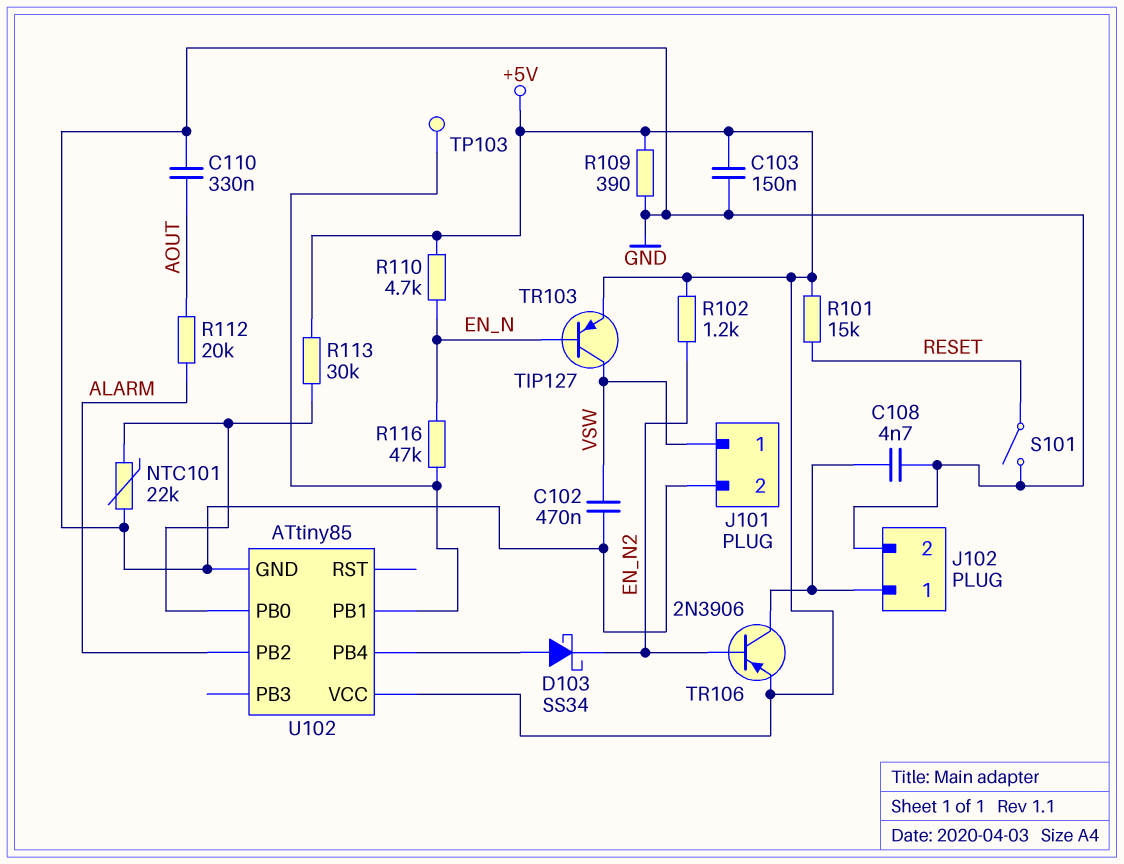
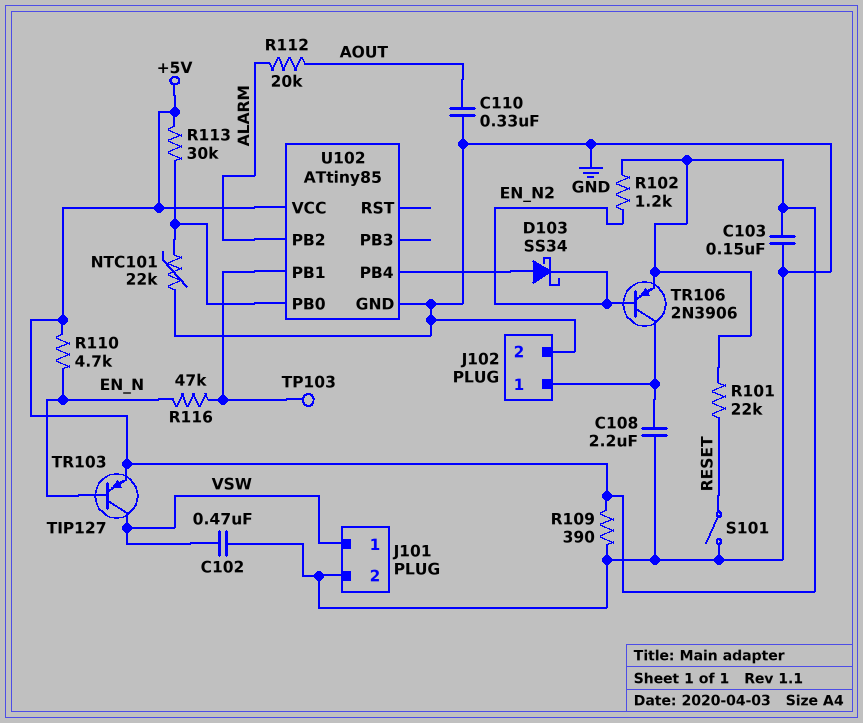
C108: 4.7nF (GND, J102/1) -> 2.2uF (GND, J102/1)
R101: 15k (+5V, RESET) -> 22k (+5V, RESET)

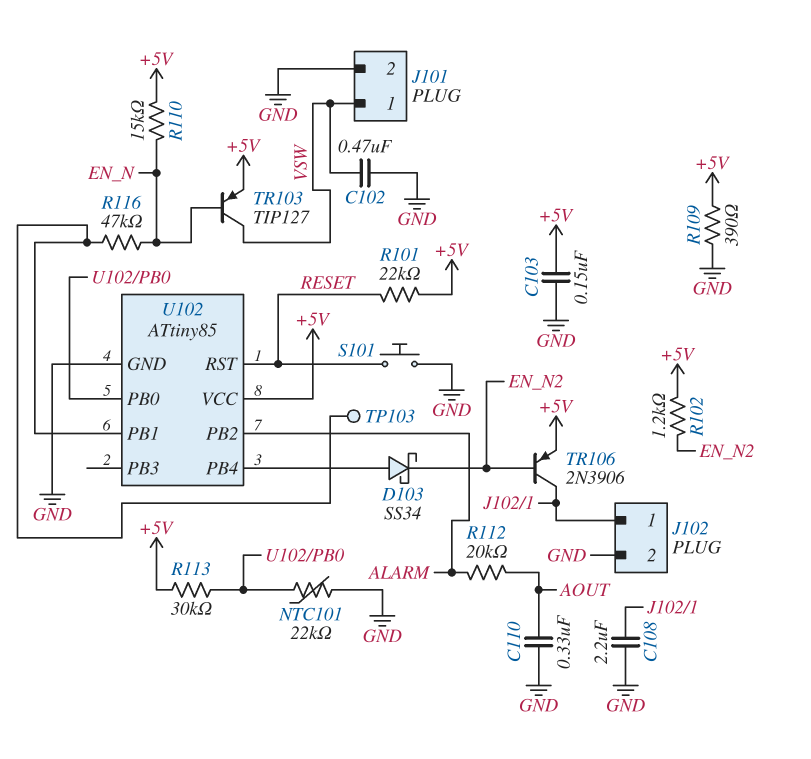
R110: 4.7k (+5V, EN_N) -> 15k (+5V, EN_N)
S101: switch (GND, RESET) -> button (GND, RESET)
U102 pin RST: none -> RESET

